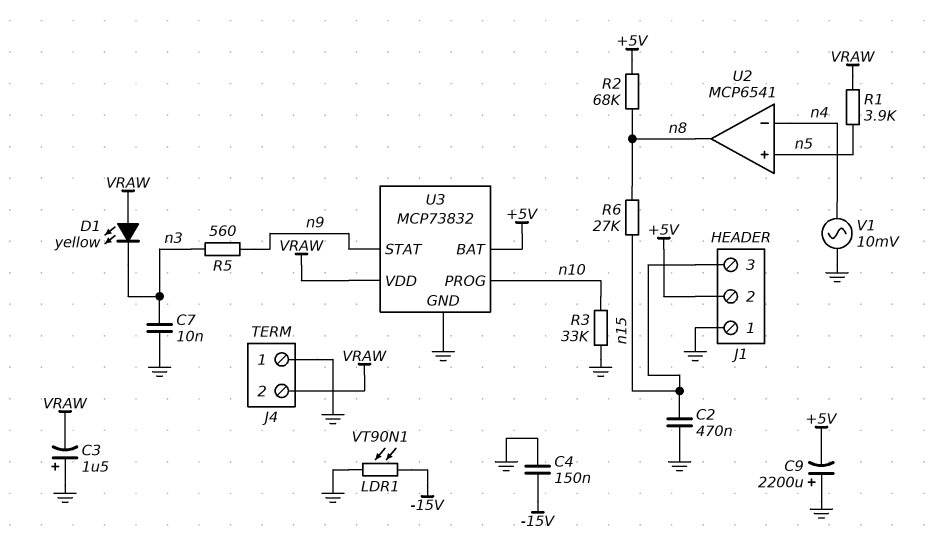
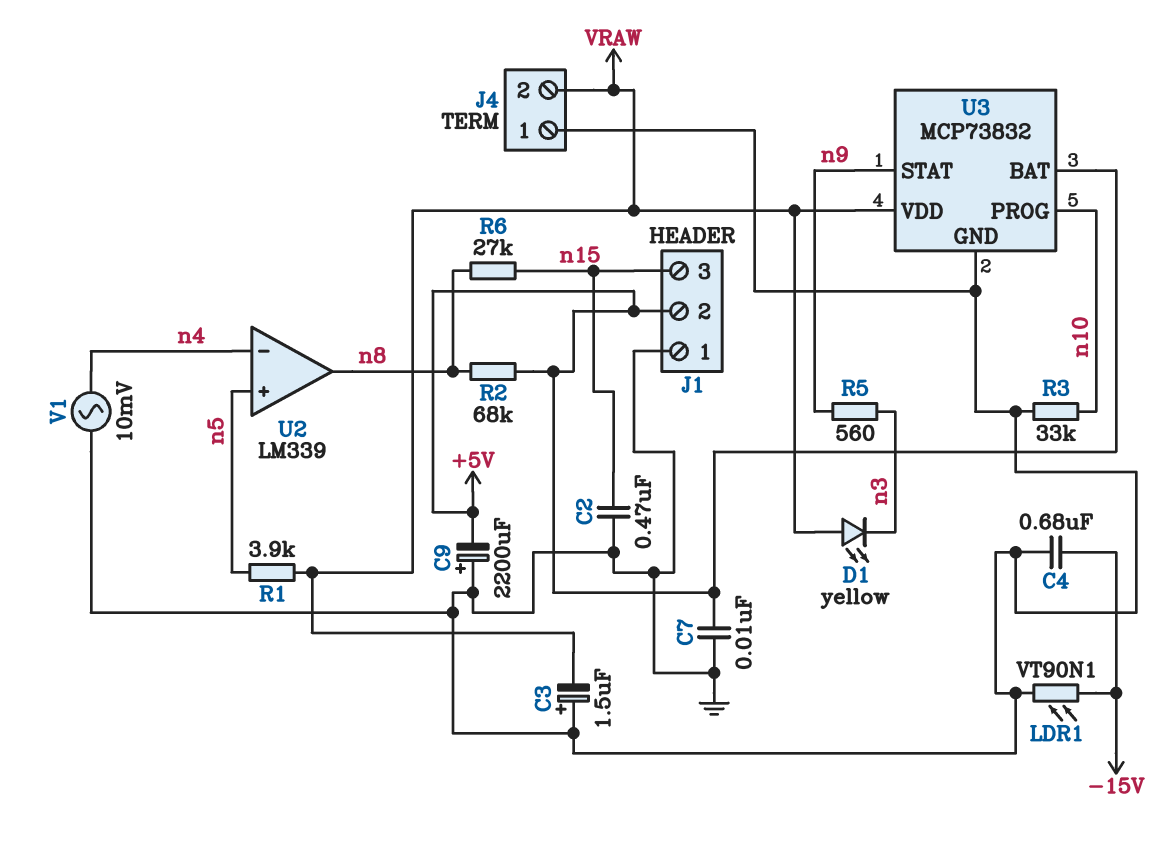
C4: 150nF (-15V, GND) -> 680nF (-15V, GND)
C7: 10nF (GND, n3) -> 10nF (+5V, GND)
U2: MCP6541 -> LM339

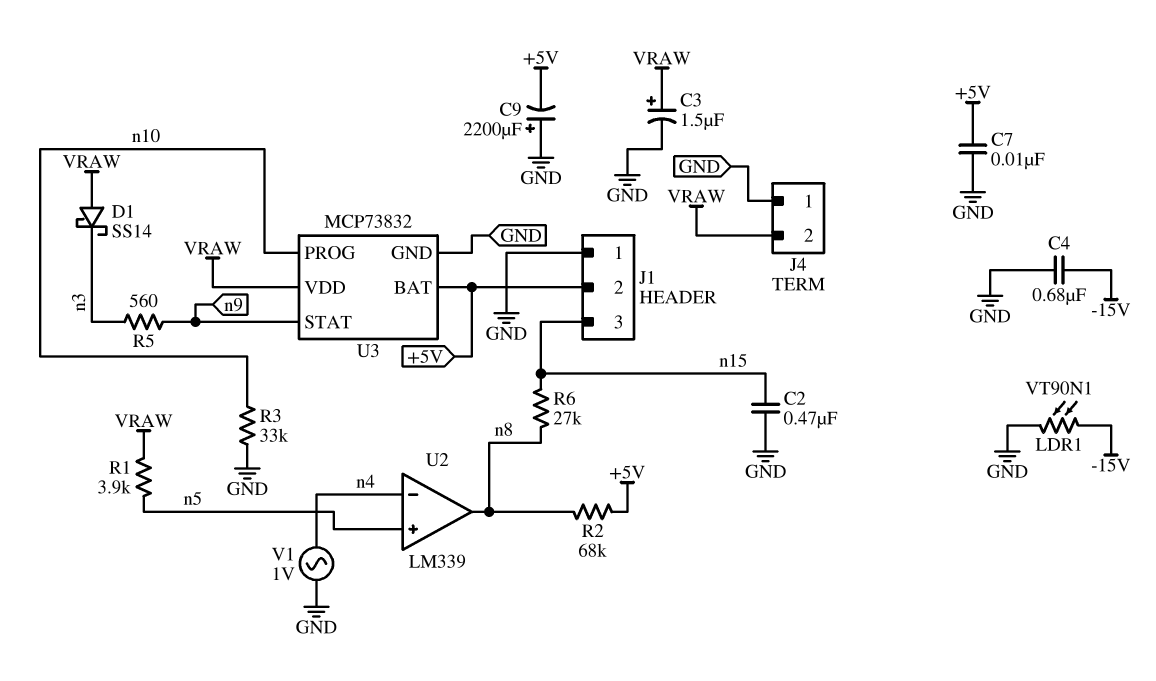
C3: 1.5uF (plus GND, minus VRAW) -> 1.5uF (plus VRAW, minus GND)
D1: LED yellow (A VRAW, K n3) -> schottky SS14 (A VRAW, K n3)
V1: AC 10mV (GND, n4) -> AC 1V (GND, n4)

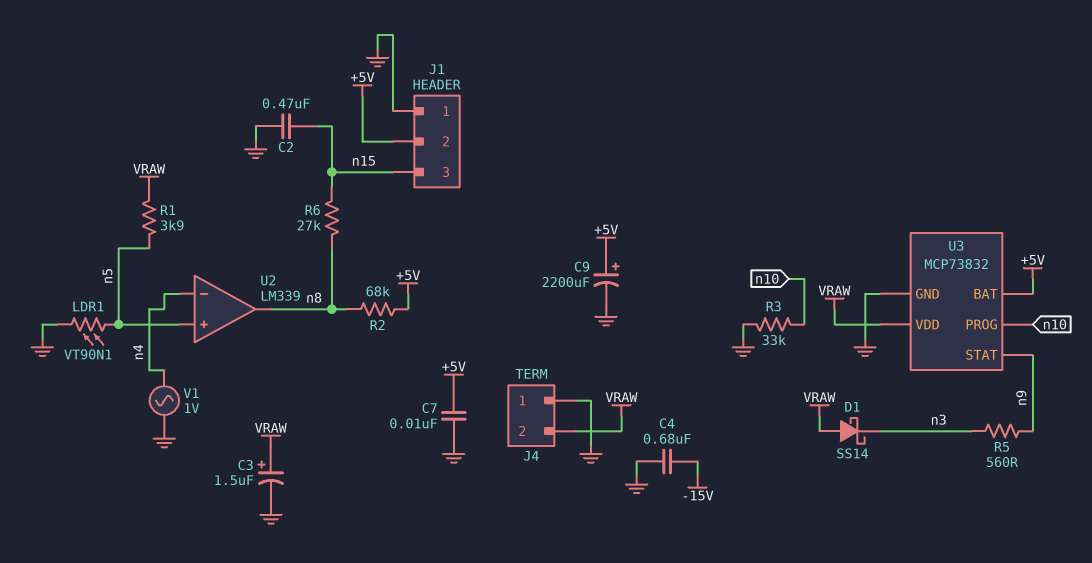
C9: 2200uF (plus GND, minus +5V) -> 2200uF (plus +5V, minus GND)
LDR1: VT90N1 (-15V, GND) -> VT90N1 (GND, n5)

